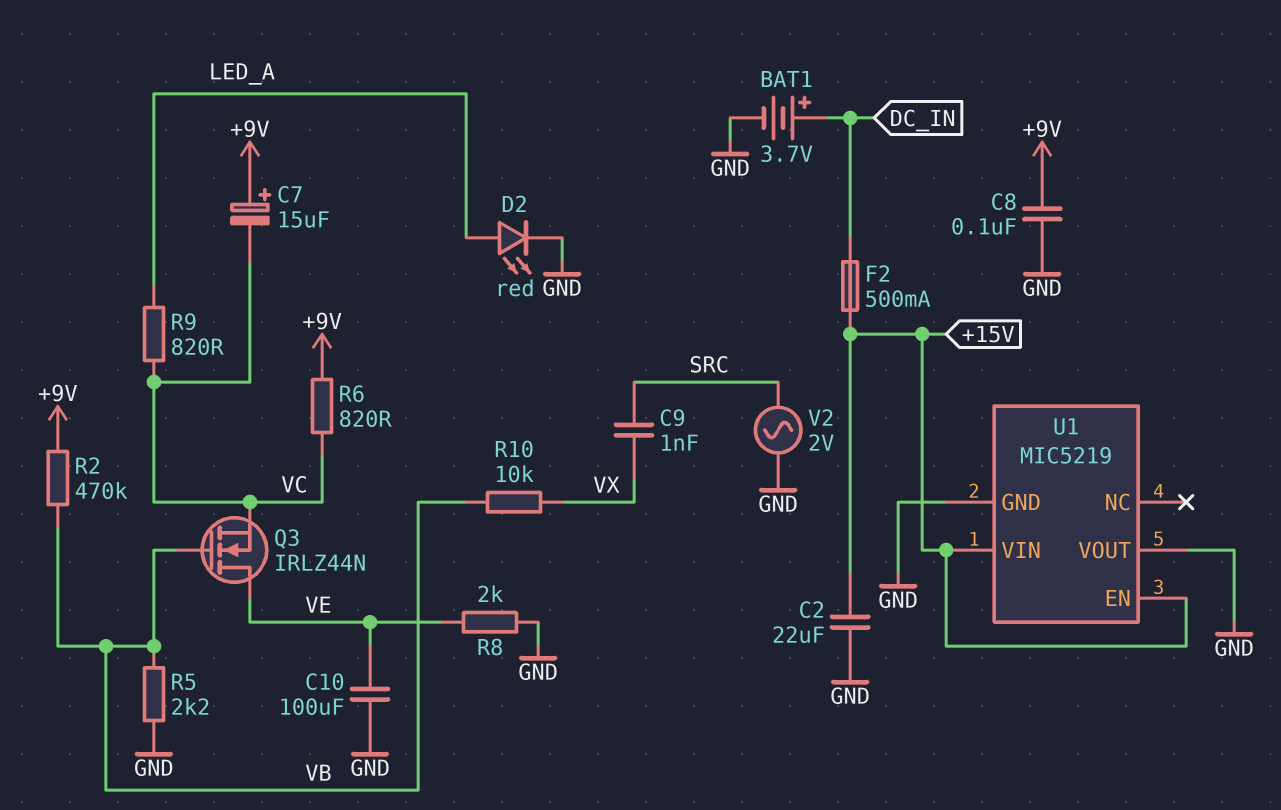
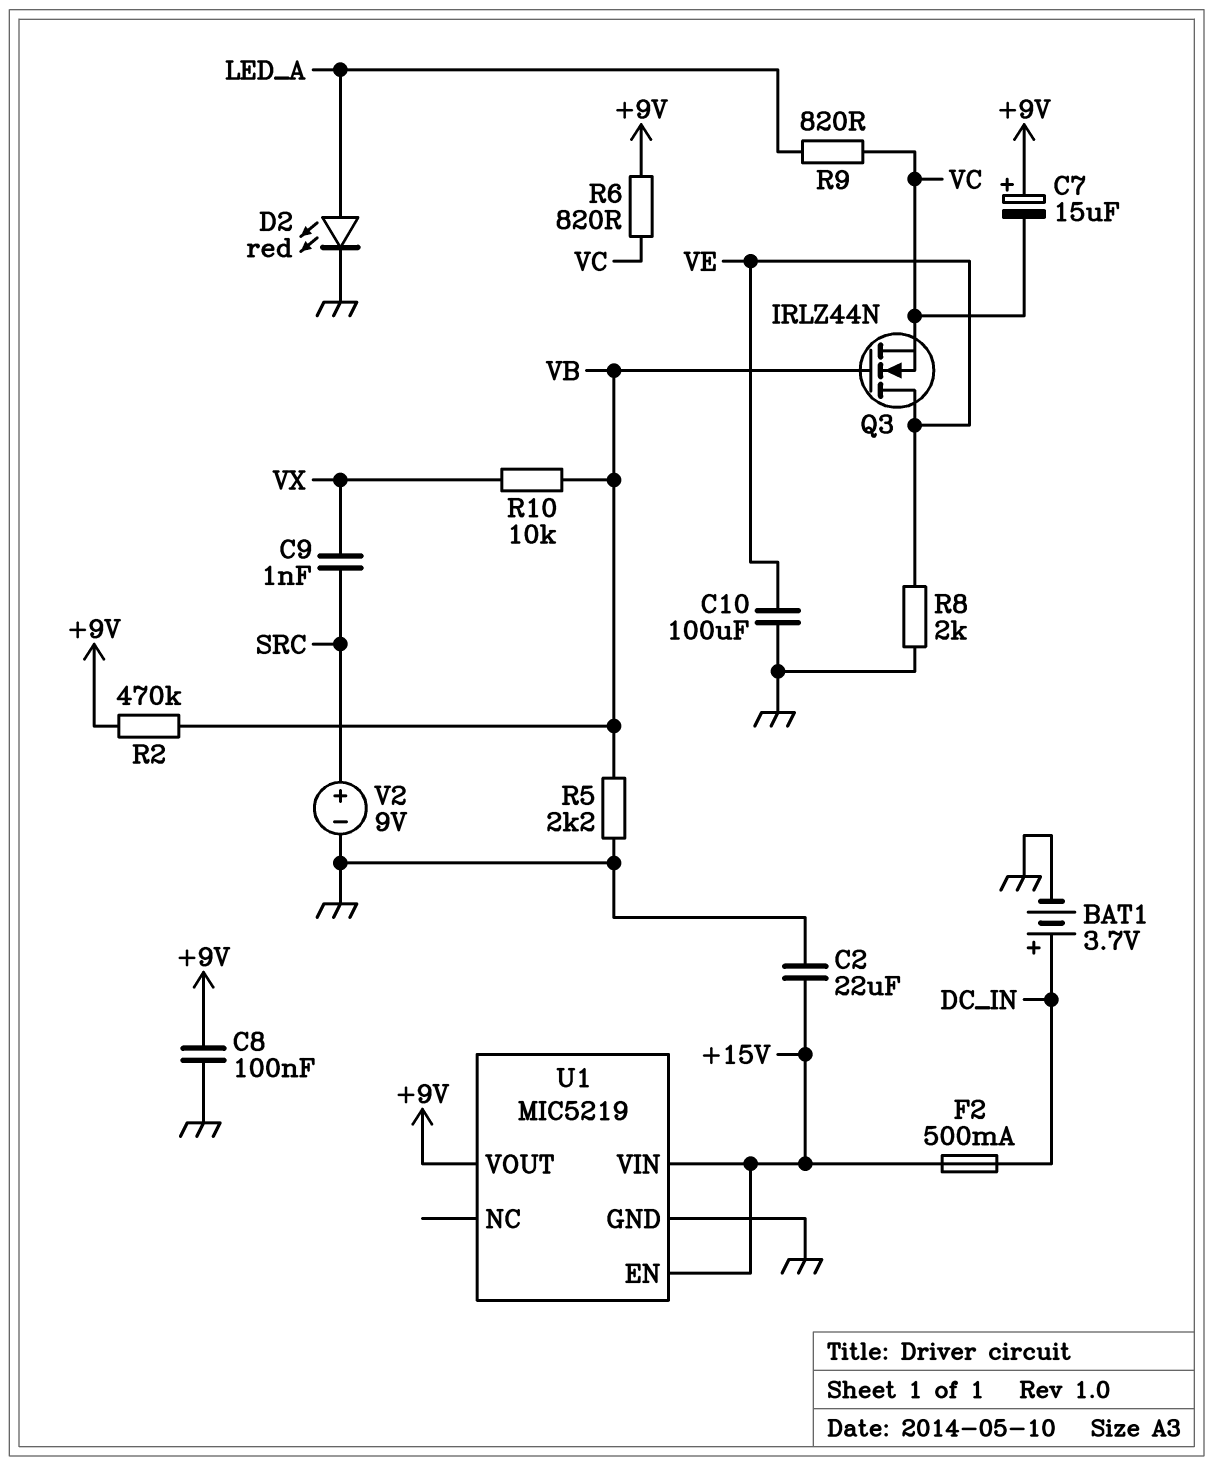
U1 pin VOUT: GND -> +9V
V2: AC 2V (GND, SRC) -> 9V (plus SRC, minus GND)

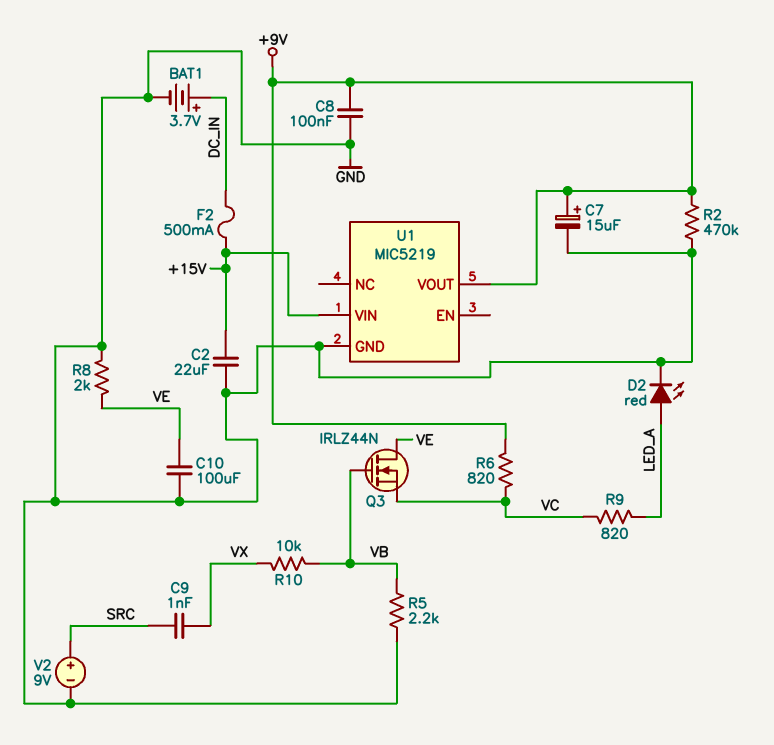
C7: 15uF (plus +9V, minus VC) -> 15uF (plus +9V, minus GND)
R2: 470k (+9V, VB) -> 470k (+9V, GND)
U1 pin EN: +15V -> none

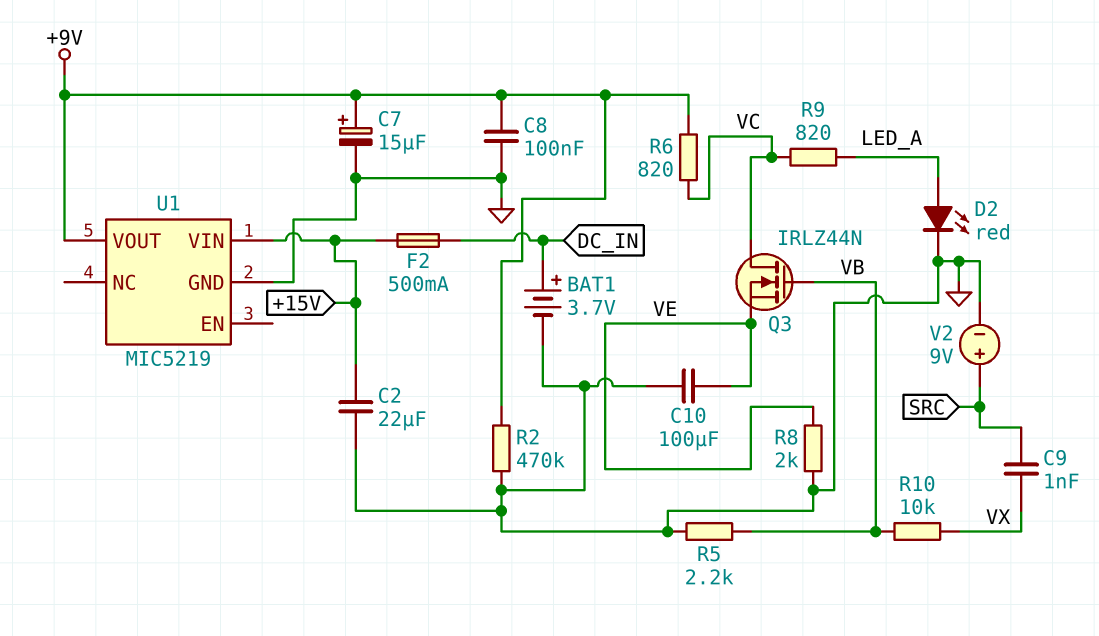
Q3: NMOS IRLZ44N (G VB, D VE, S VC) -> NMOS IRLZ44N (G VB, D VC, S VE)

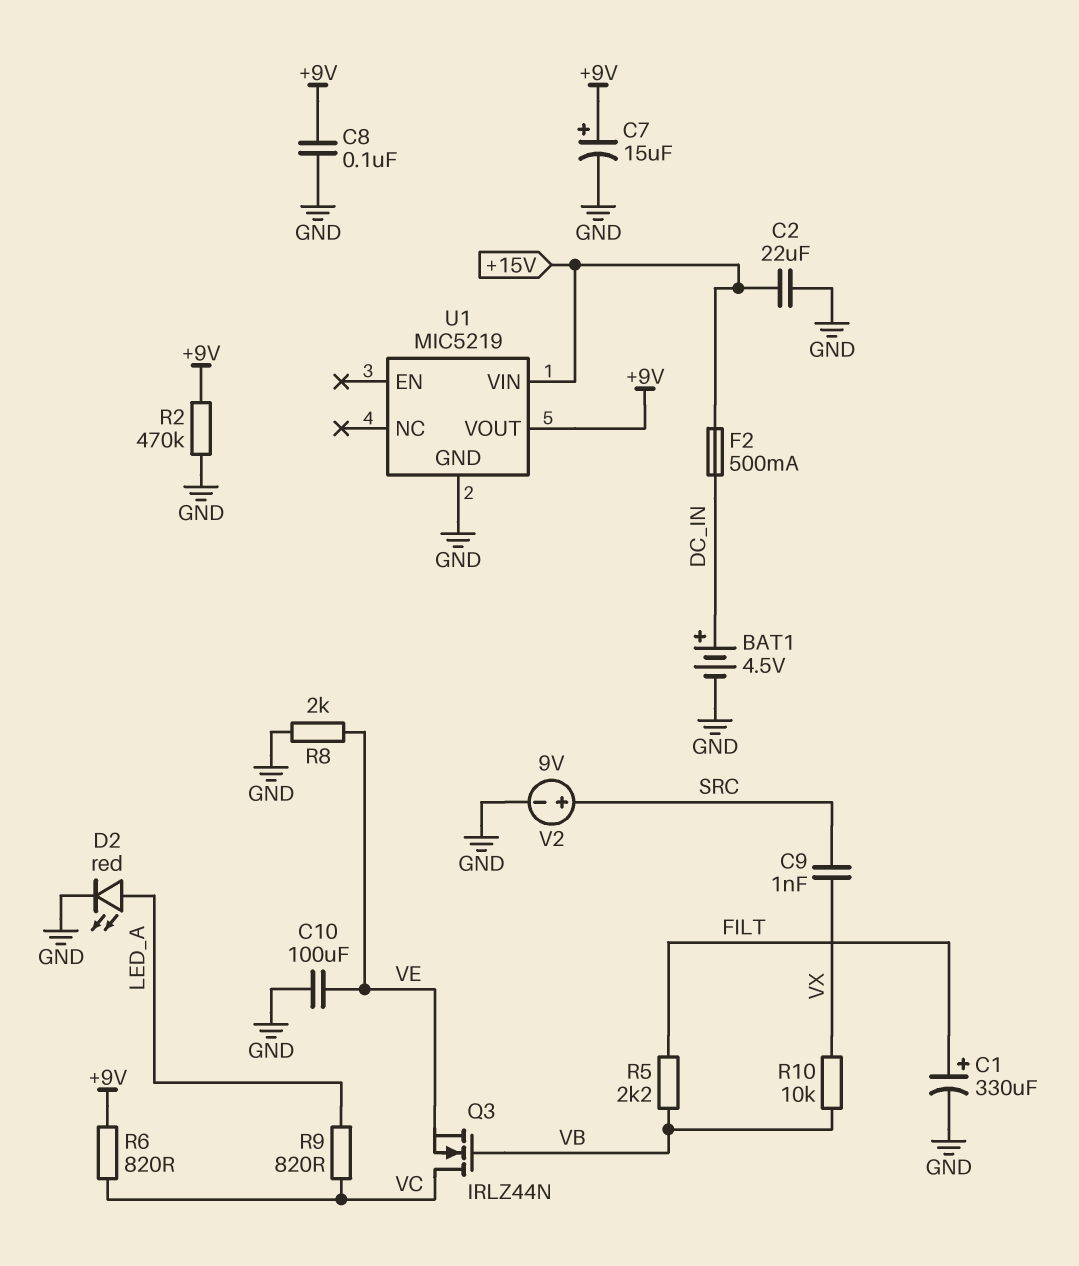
BAT1: 3.7V (plus DC_IN, minus GND) -> 4.5V (plus DC_IN, minus GND)
C1: none -> 330uF (plus FILT, minus GND)
R5: 2.2k (GND, VB) -> 2.2k (FILT, VB)

